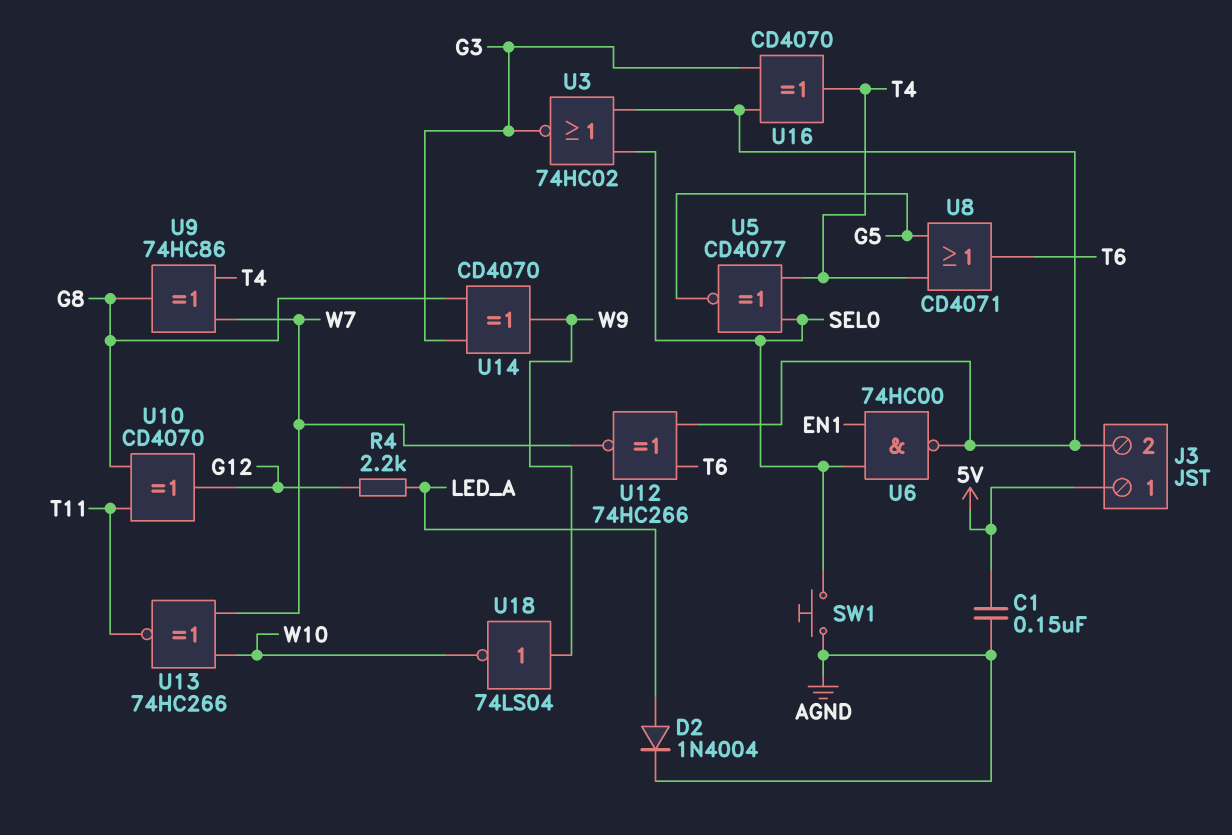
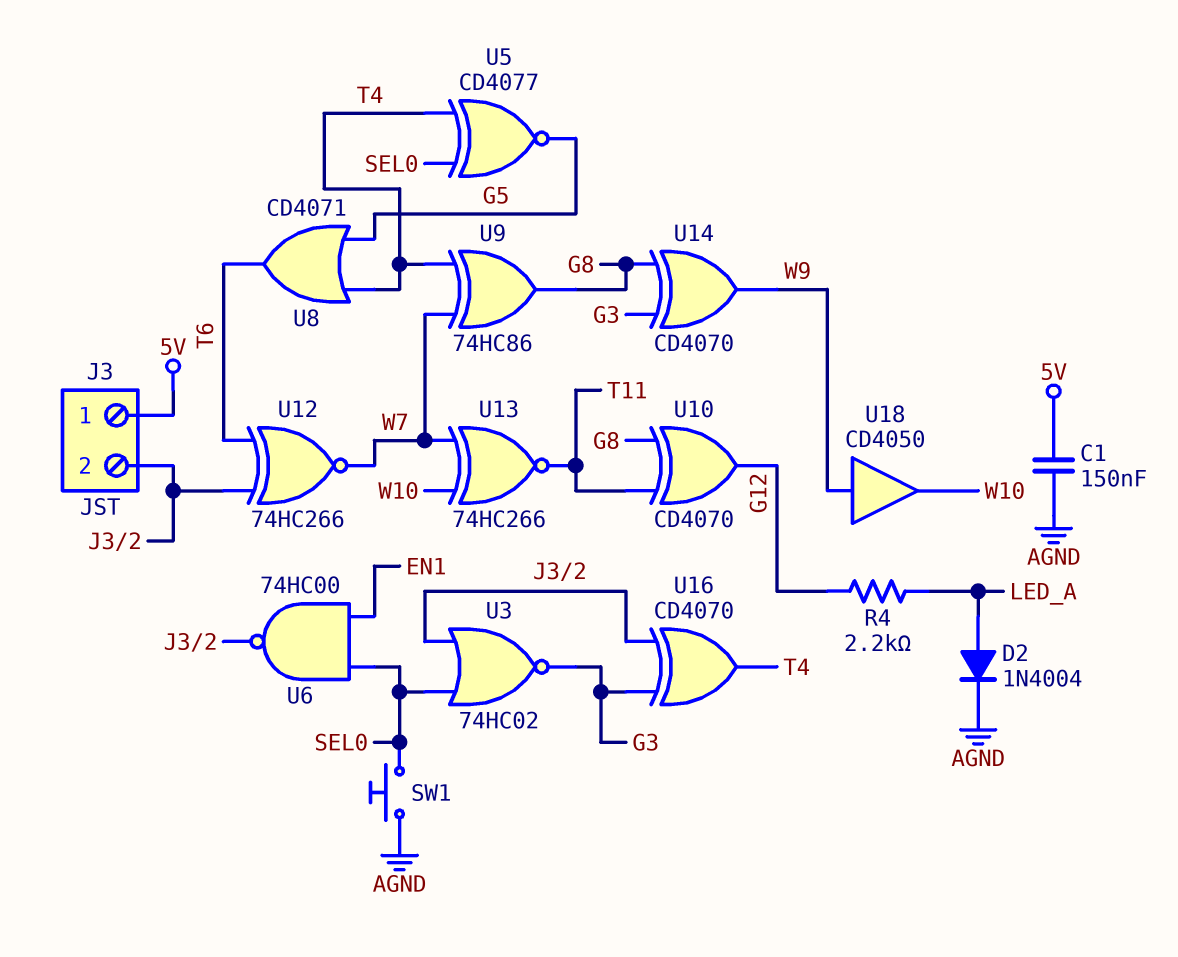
U18: NOT 74LS04 (in W9, out W10) -> buffer CD4050 (in W9, out W10)

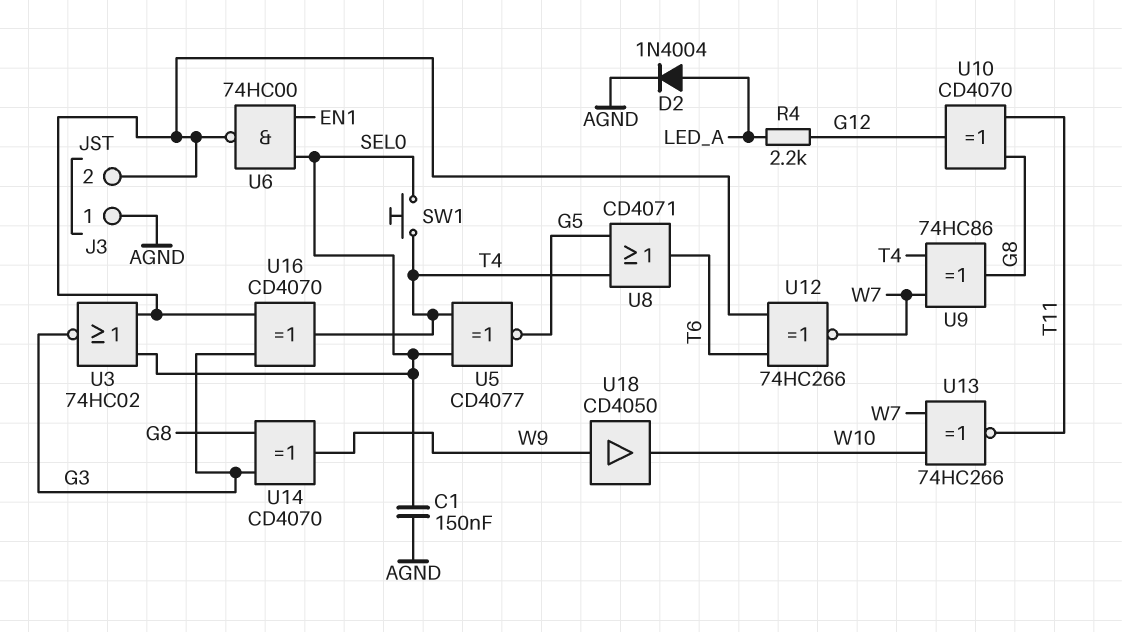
C1: 150nF (5V, AGND) -> 150nF (AGND, SEL0)
J3 pin 1: 5V -> AGND
SW1: button (AGND, SEL0) -> button (SEL0, T4)

